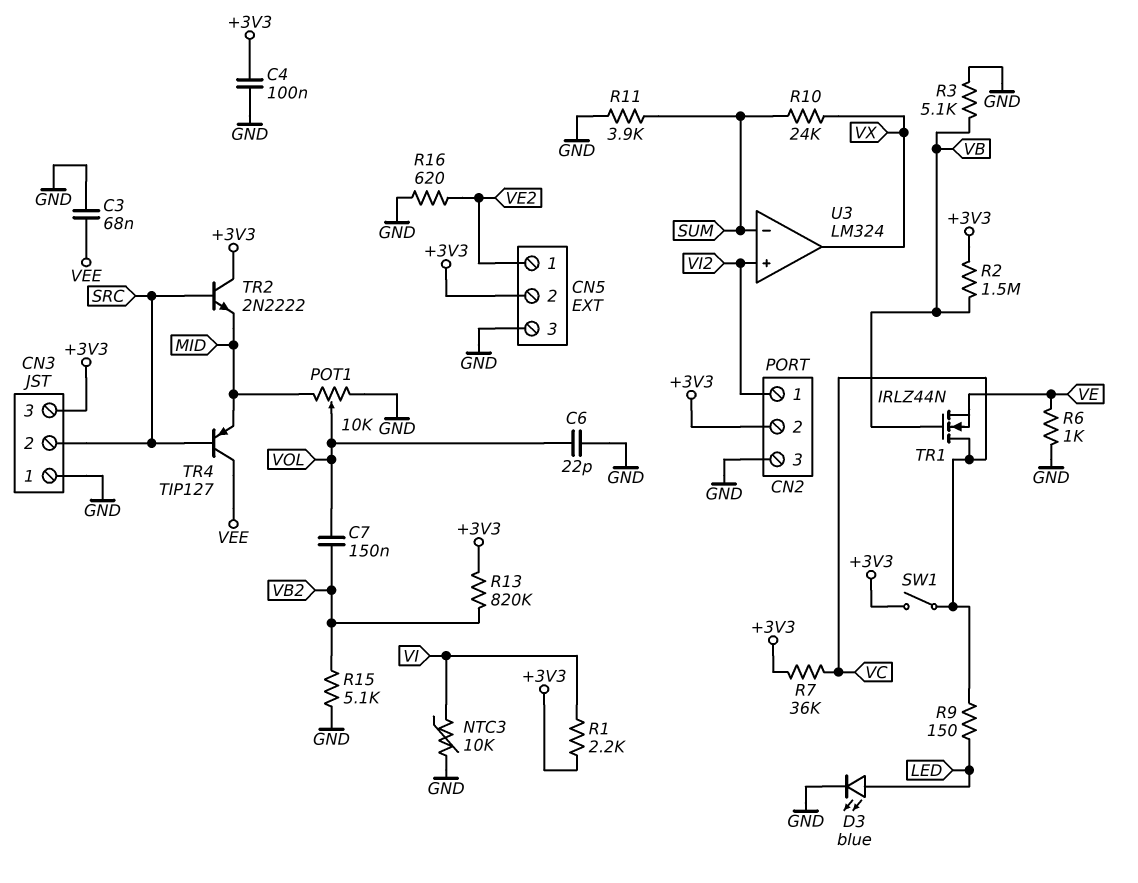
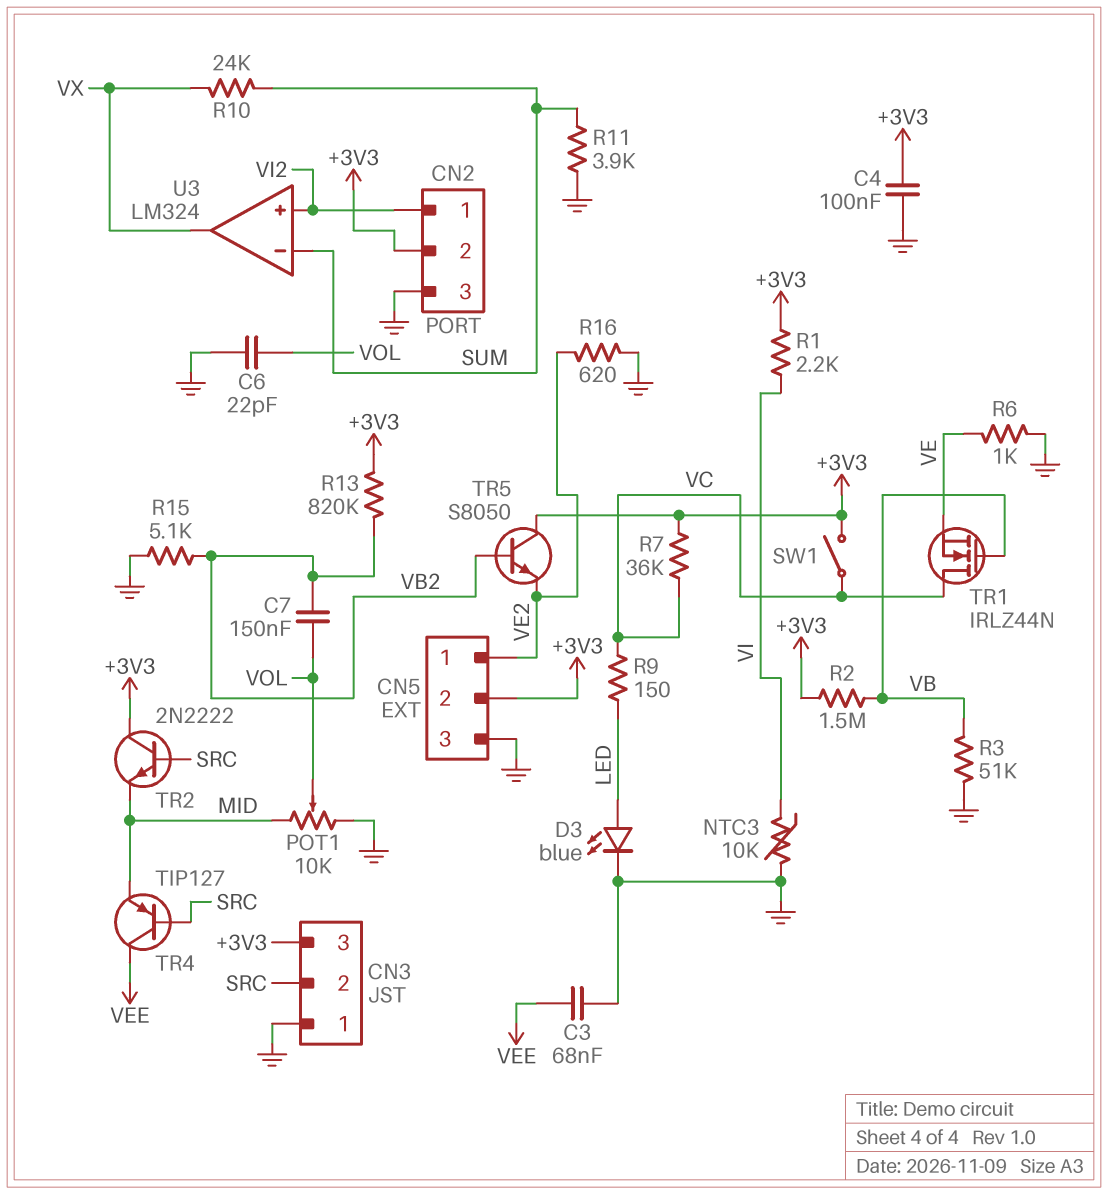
R3: 5.1k (GND, VB) -> 51k (GND, VB)
TR5: none -> NPN S8050 (B VB2, C +3V3, E VE2)

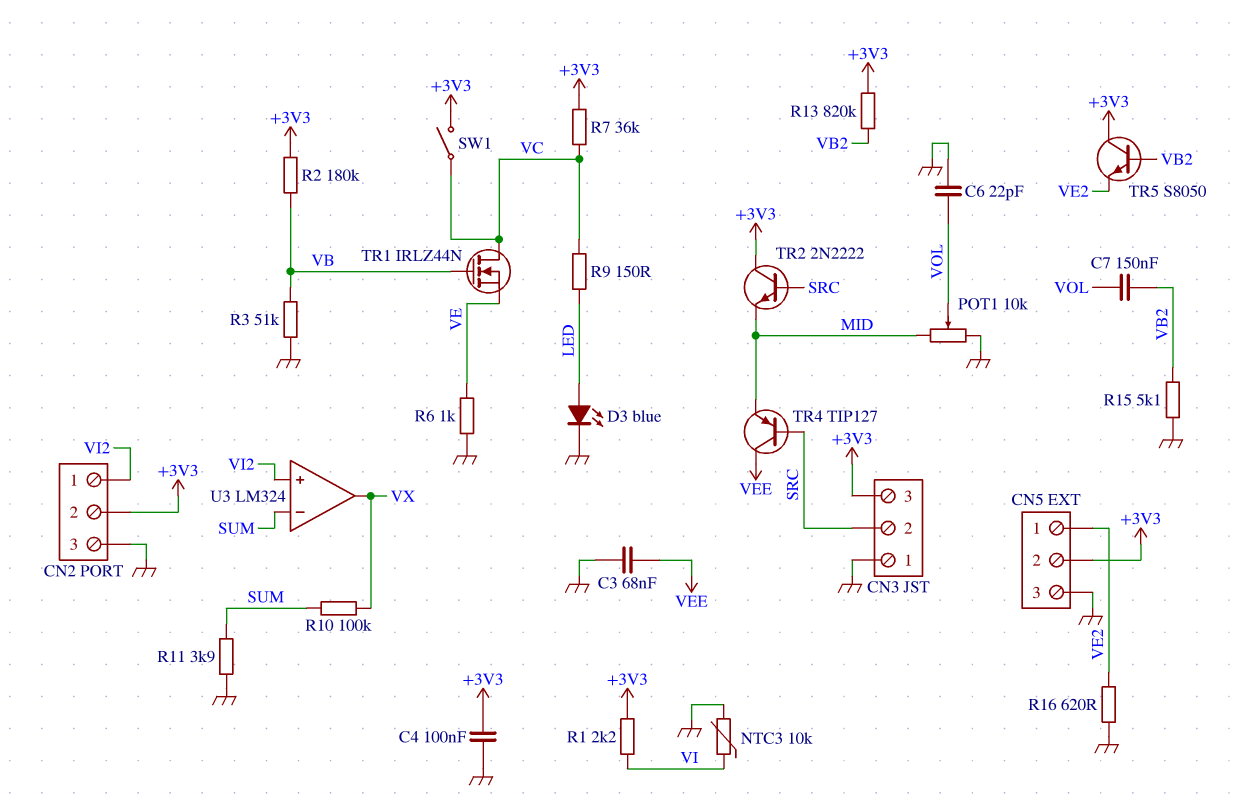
R2: 1.5M (+3V3, VB) -> 180k (+3V3, VB)
R10: 24k (SUM, VX) -> 100k (SUM, VX)

